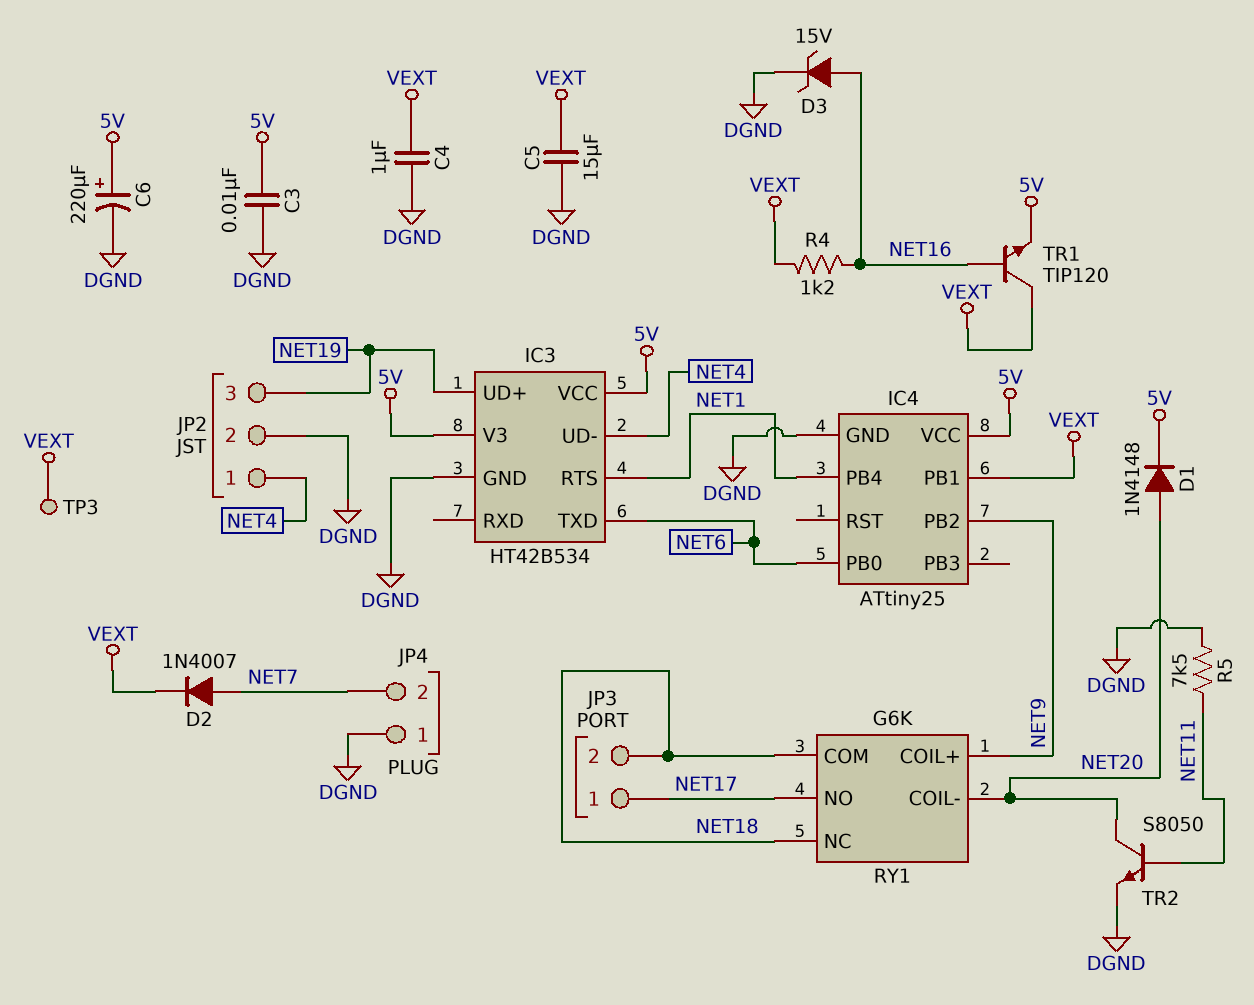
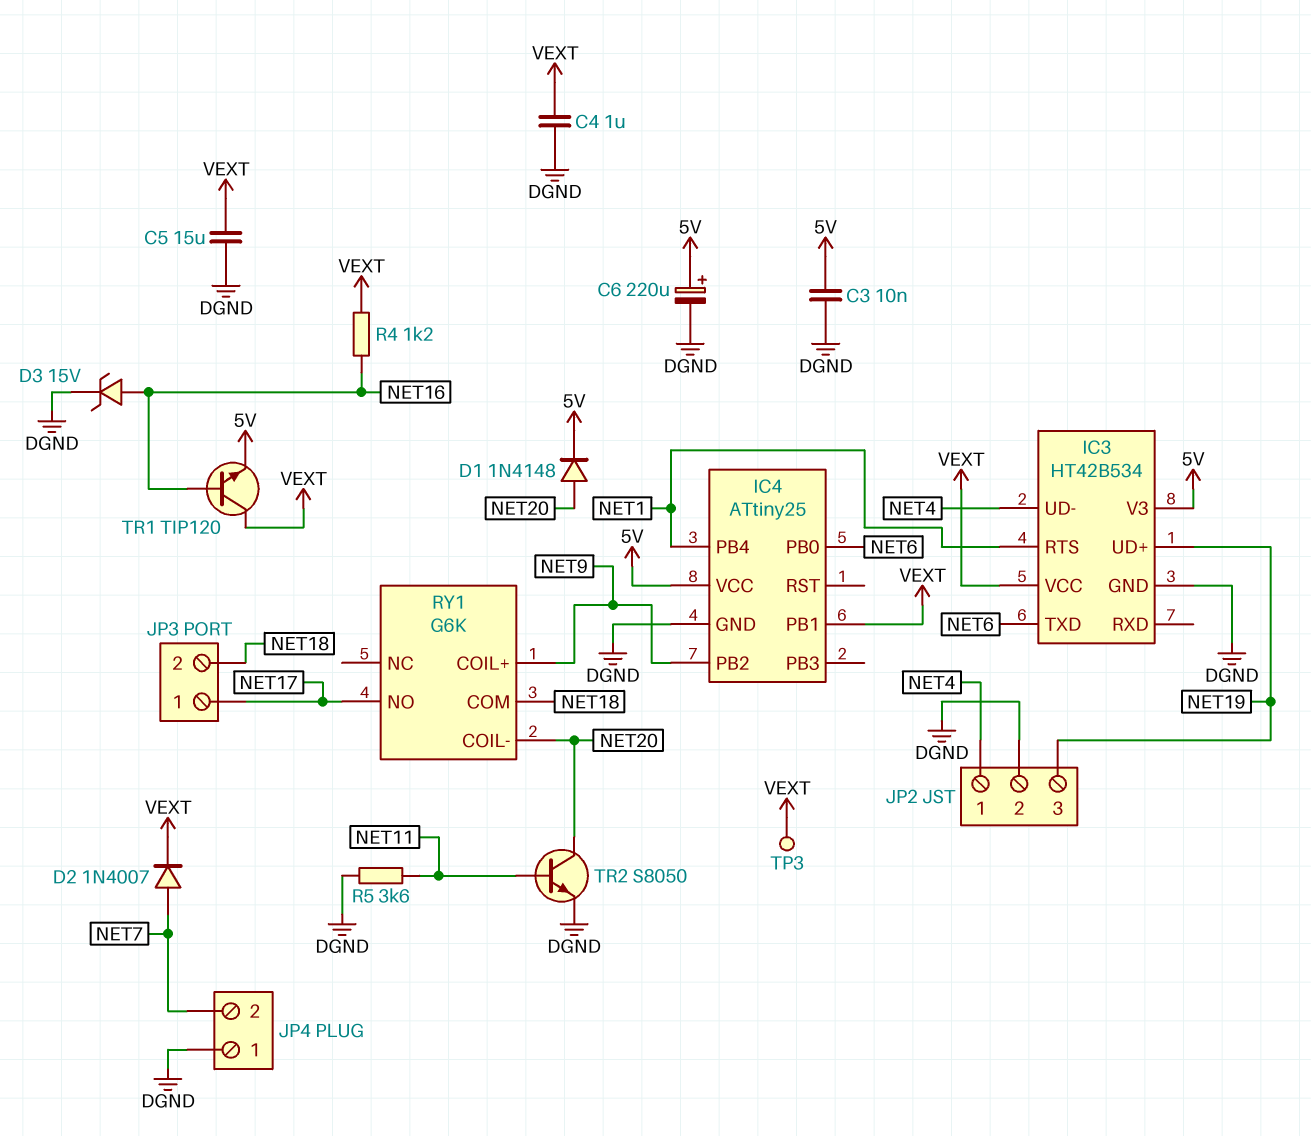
IC3 pin VCC: 5V -> VEXT
R5: 7.5k (DGND, NET11) -> 3.6k (DGND, NET11)
RY1 pin NC: NET18 -> none

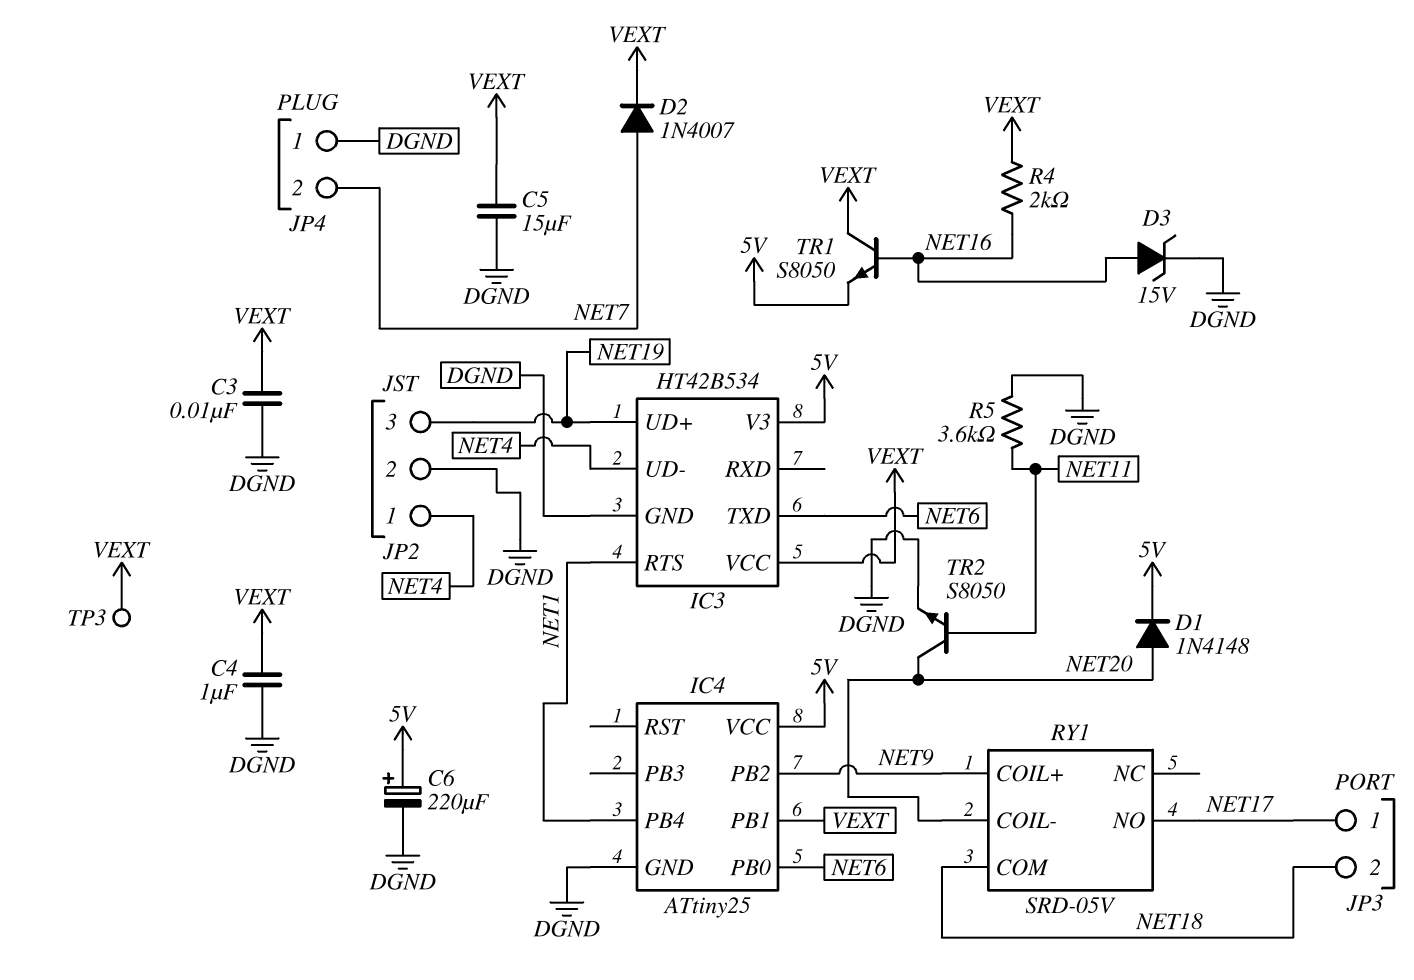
C3: 10nF (5V, DGND) -> 10nF (DGND, VEXT)
R4: 1.2k (NET16, VEXT) -> 2k (NET16, VEXT)
RY1: G6K -> SRD-05V
TR1: NPN TIP120 (B NET16, C VEXT, E 5V) -> NPN S8050 (B NET16, C VEXT, E 5V)

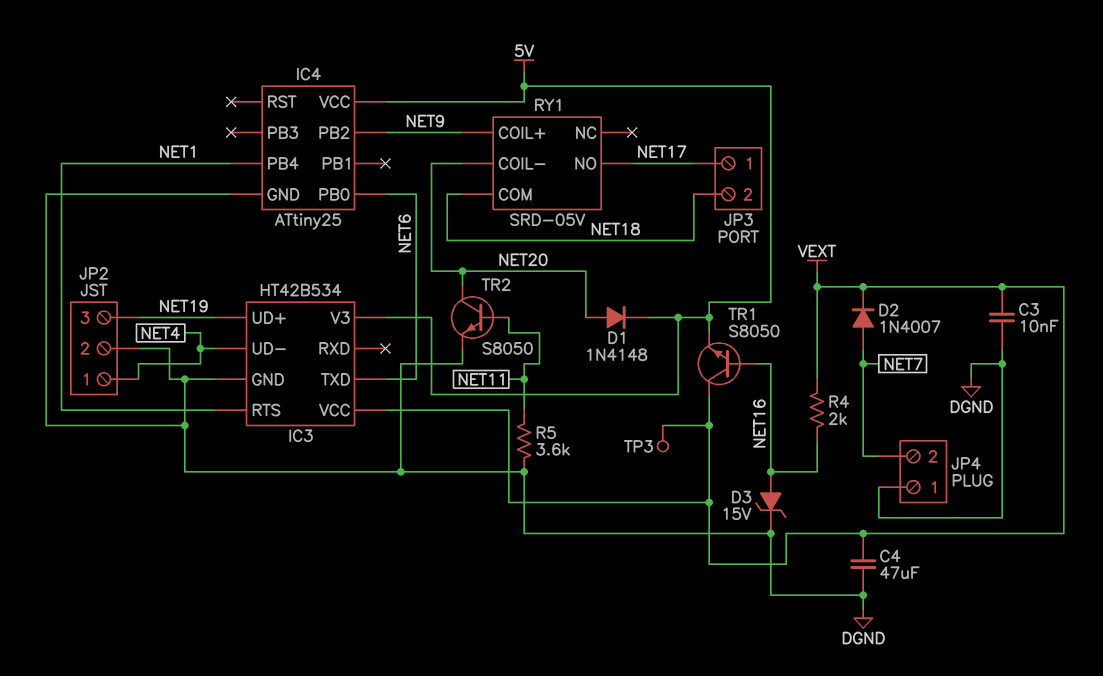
C4: 1uF (DGND, VEXT) -> 47uF (DGND, VEXT)
C5: 15uF (DGND, VEXT) -> none
C6: 220uF (plus 5V, minus DGND) -> none
IC4 pin PB1: VEXT -> none

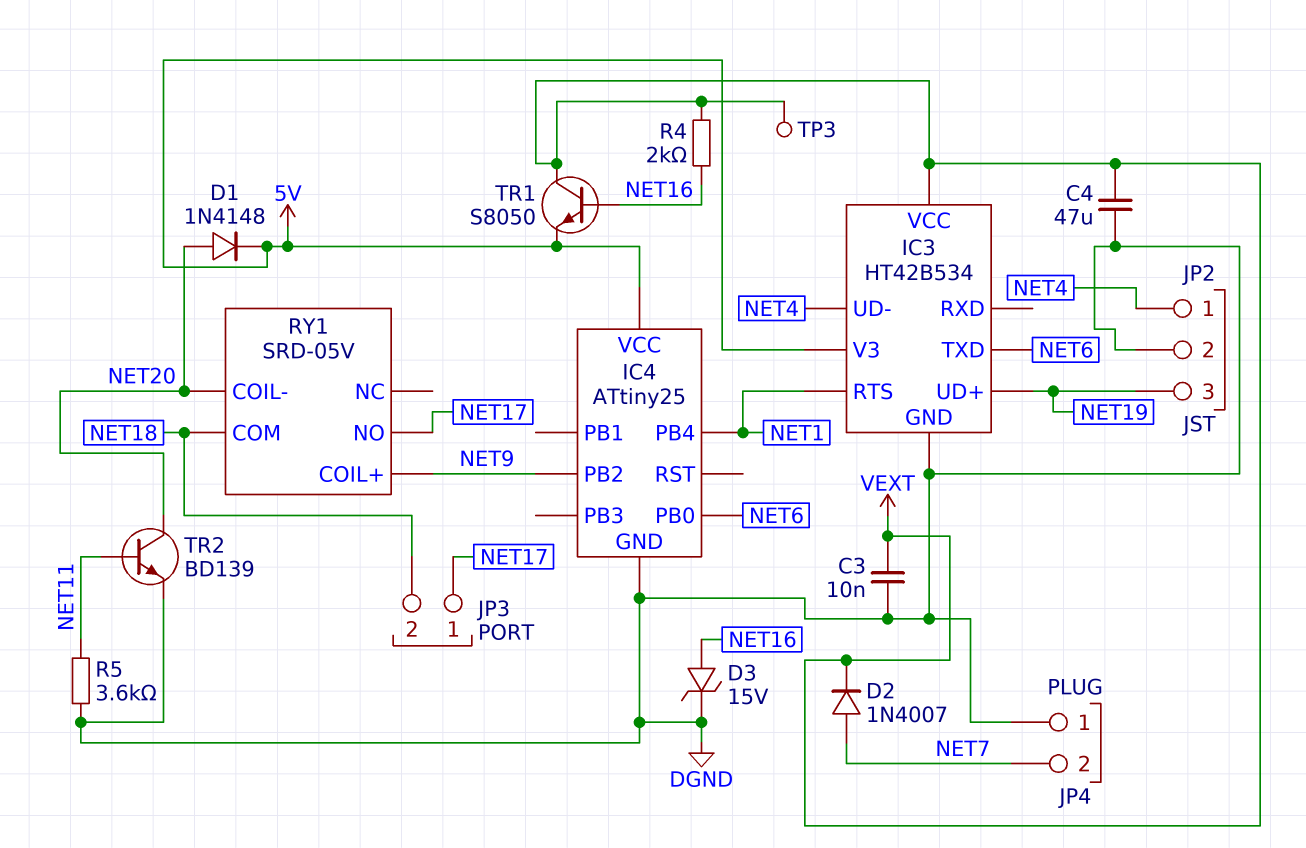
TR2: NPN S8050 (B NET11, C NET20, E DGND) -> NPN BD139 (B NET11, C NET20, E DGND)

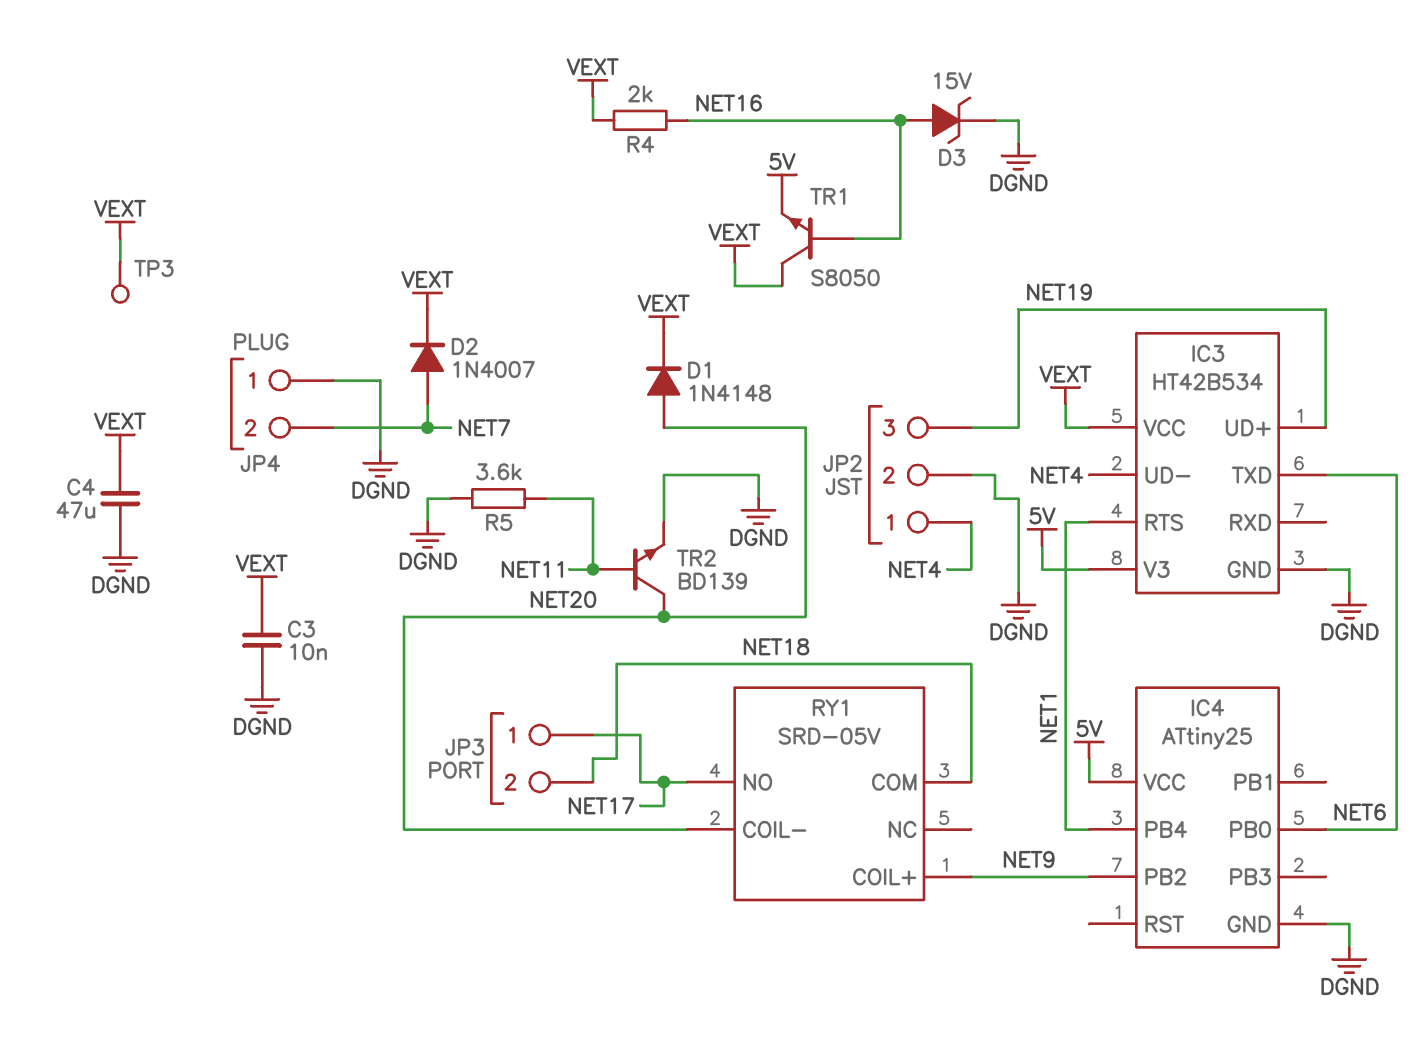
D1: diode 1N4148 (A NET20, K 5V) -> diode 1N4148 (A NET20, K VEXT)

